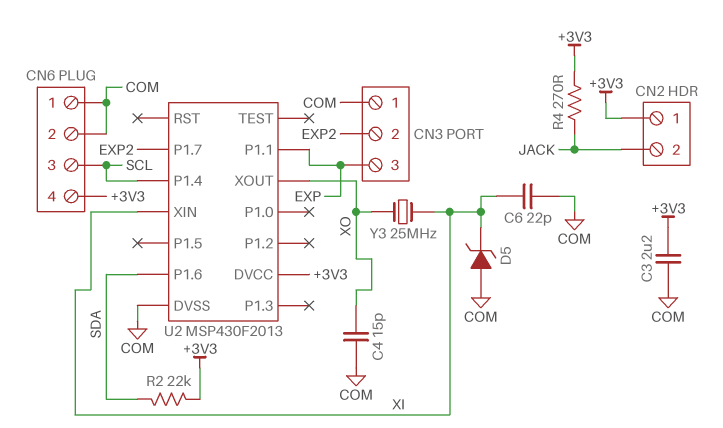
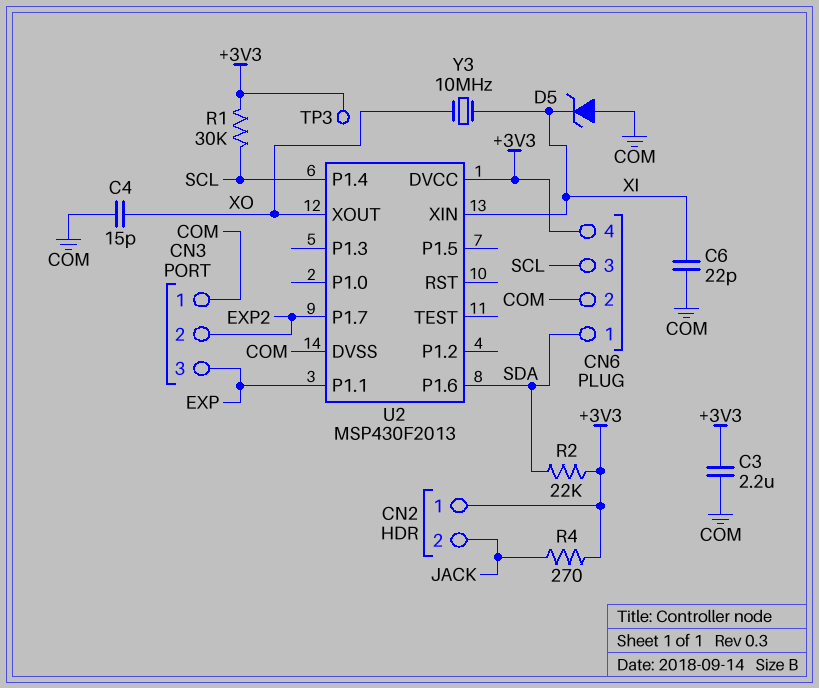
CN6 pin 1: COM -> SDA
R1: none -> 30k (+3V3, SCL)
TP3: none -> test point (+3V3)
Y3: 25MHz (XI, XO) -> 10MHz (XI, XO)

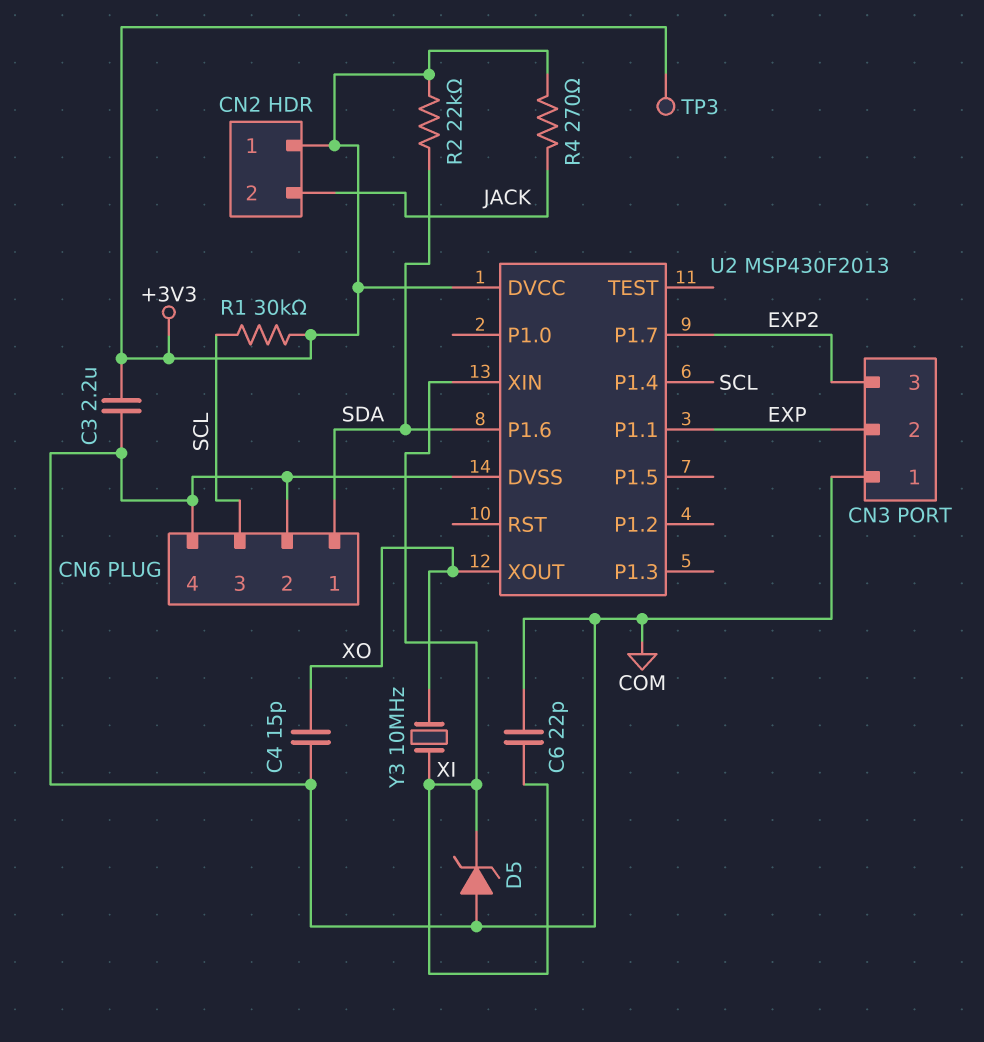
CN3 pin 2: EXP2 -> EXP
CN3 pin 3: EXP -> EXP2
CN6 pin 4: +3V3 -> COM

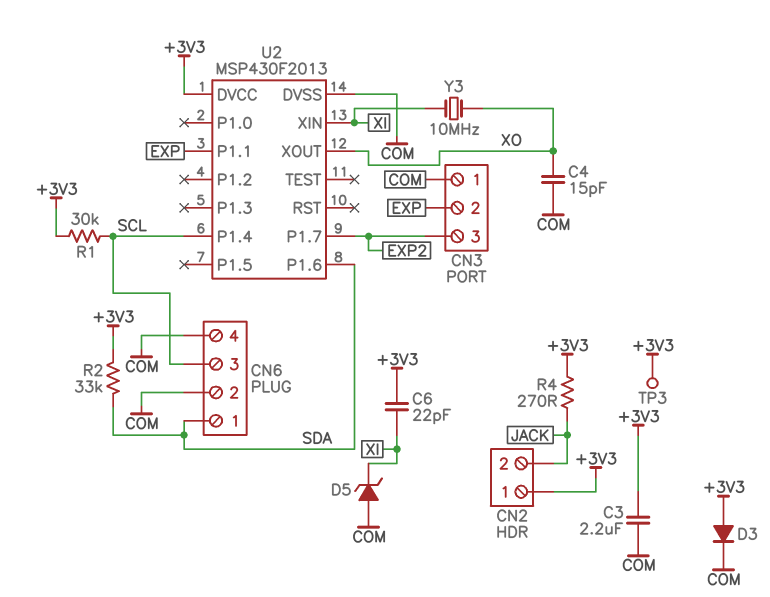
C6: 22pF (COM, XI) -> 22pF (+3V3, XI)
D3: none -> diode (A +3V3, K COM)
R2: 22k (+3V3, SDA) -> 33k (+3V3, SDA)

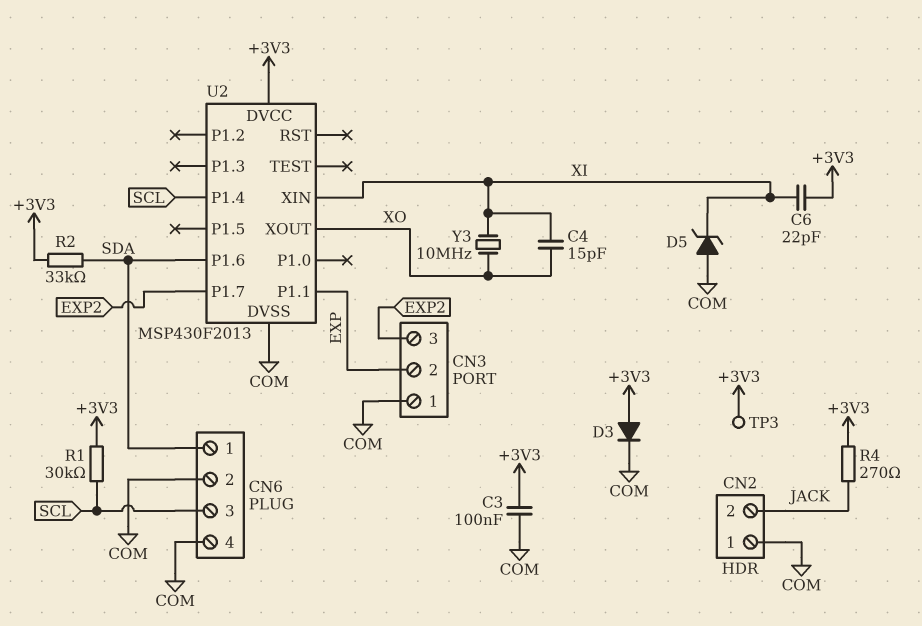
C3: 2.2uF (+3V3, COM) -> 100nF (+3V3, COM)
C4: 15pF (COM, XO) -> 15pF (XI, XO)
CN2 pin 1: +3V3 -> COM

